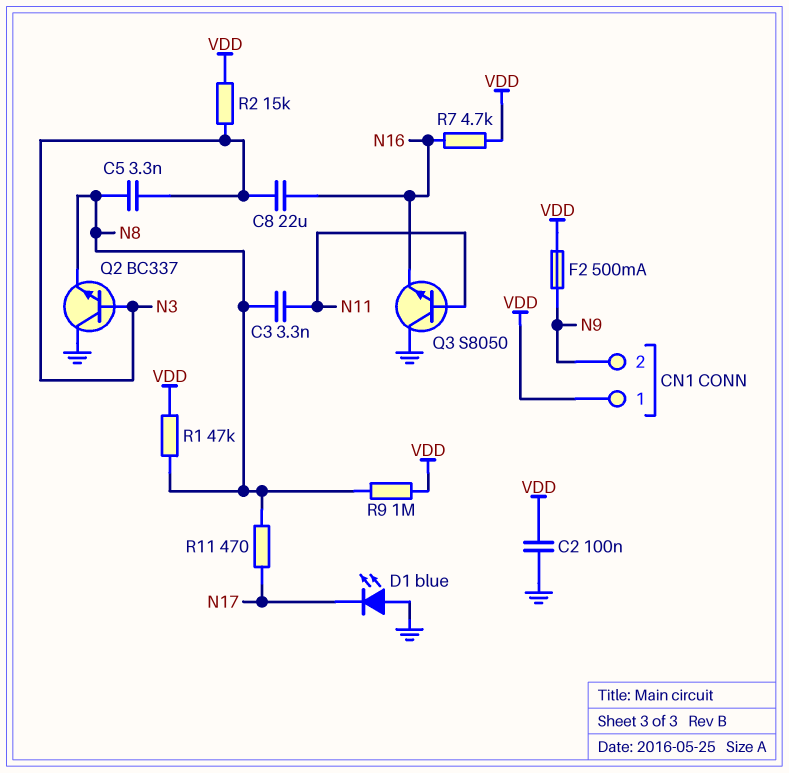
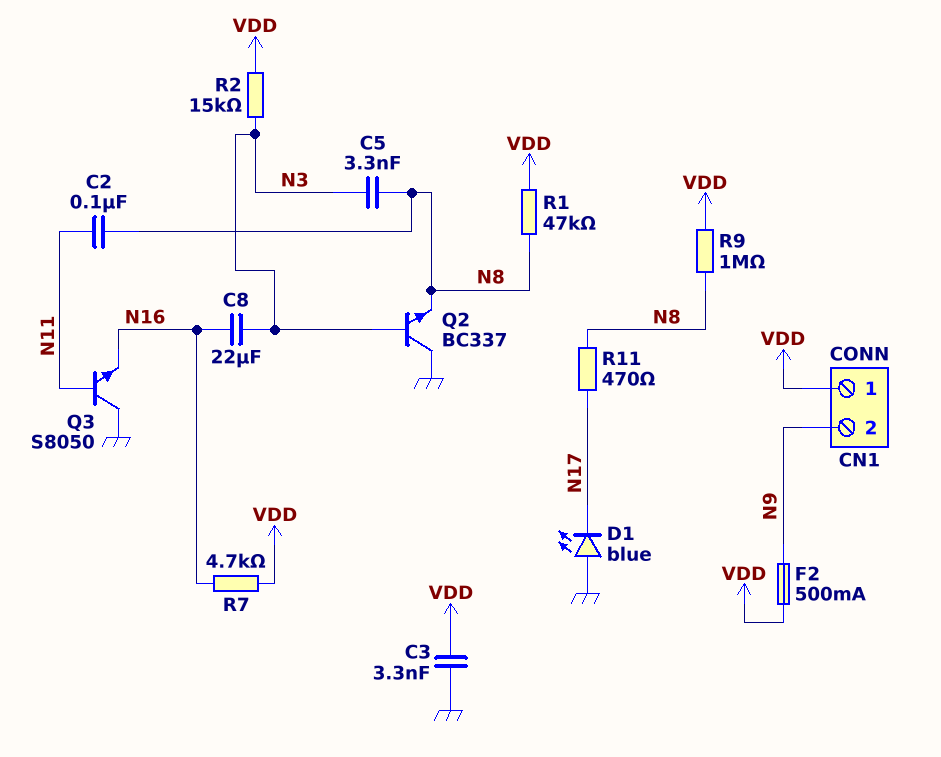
C2: 100nF (GND, VDD) -> 100nF (N8, N11)
C3: 3.3nF (N8, N11) -> 3.3nF (GND, VDD)

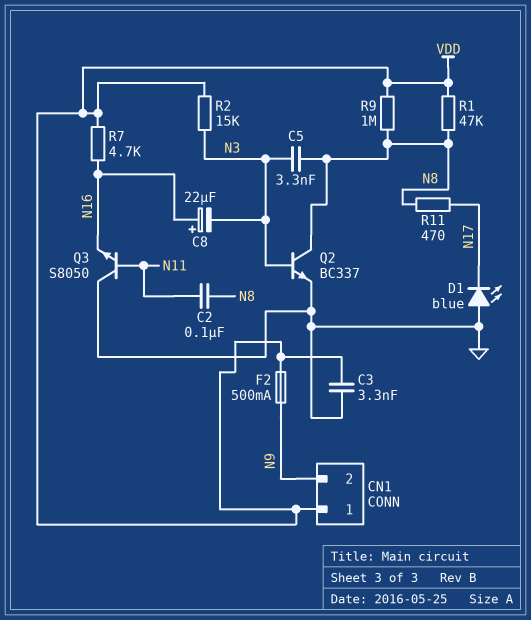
C8: 22uF (N3, N16) -> 22uF (plus N16, minus N3)
Q2: NPN BC337 (B N3, C GND, E N8) -> NPN BC337 (B N3, C N8, E GND)

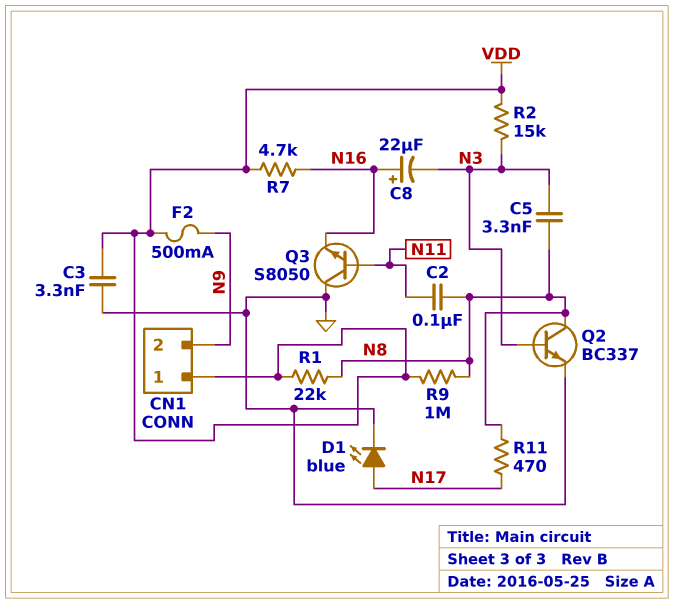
D1: LED blue (A GND, K N17) -> LED blue (A N17, K GND)
R1: 47k (N8, VDD) -> 22k (N8, VDD)

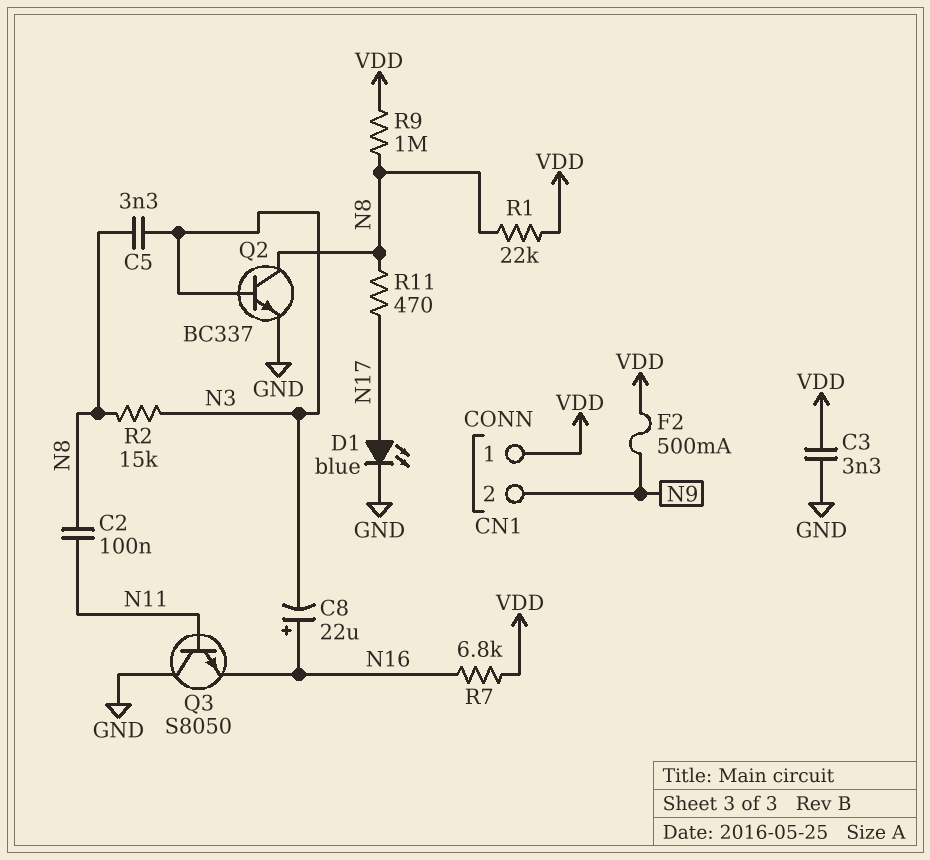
R2: 15k (N3, VDD) -> 15k (N3, N8)
R7: 4.7k (N16, VDD) -> 6.8k (N16, VDD)

